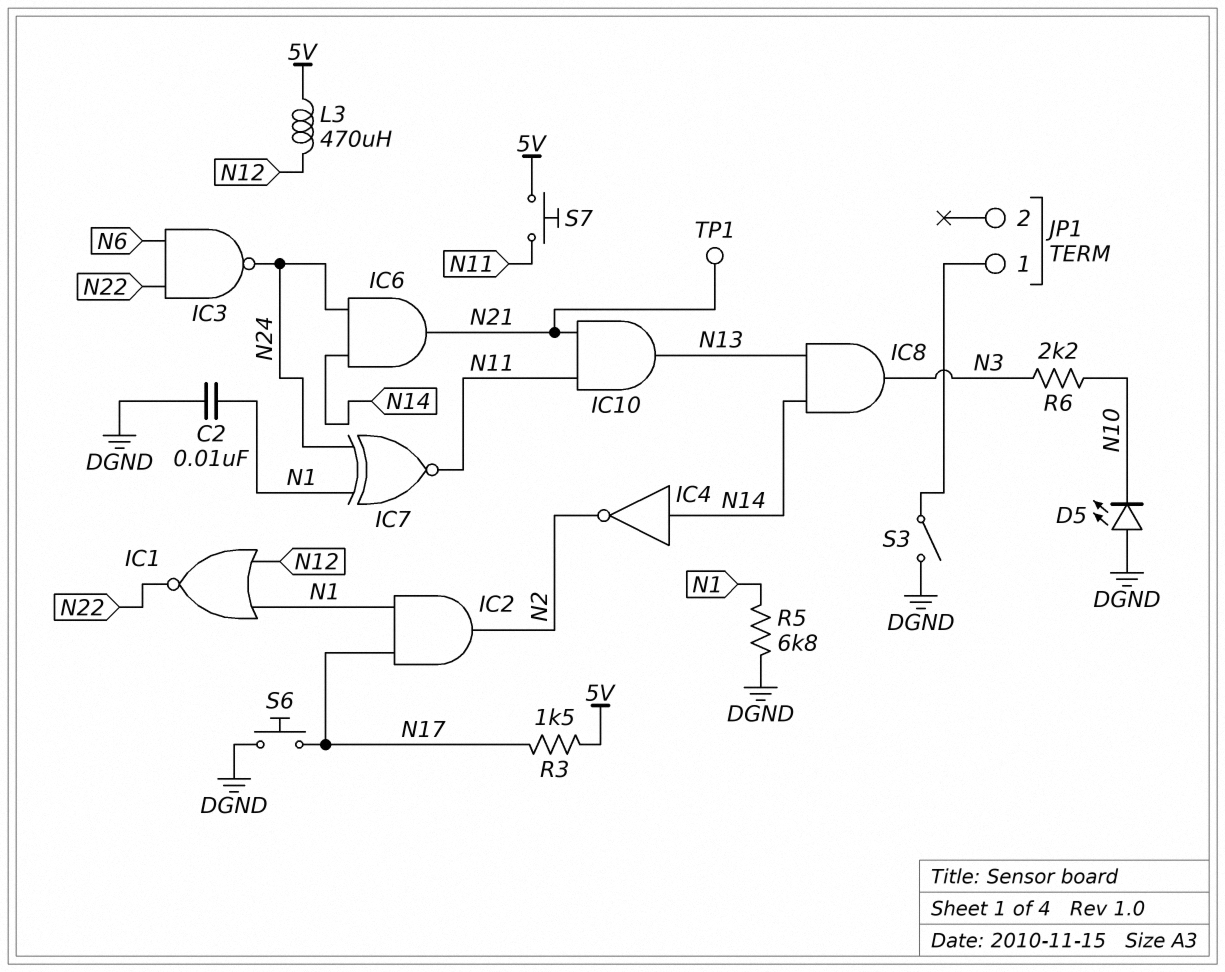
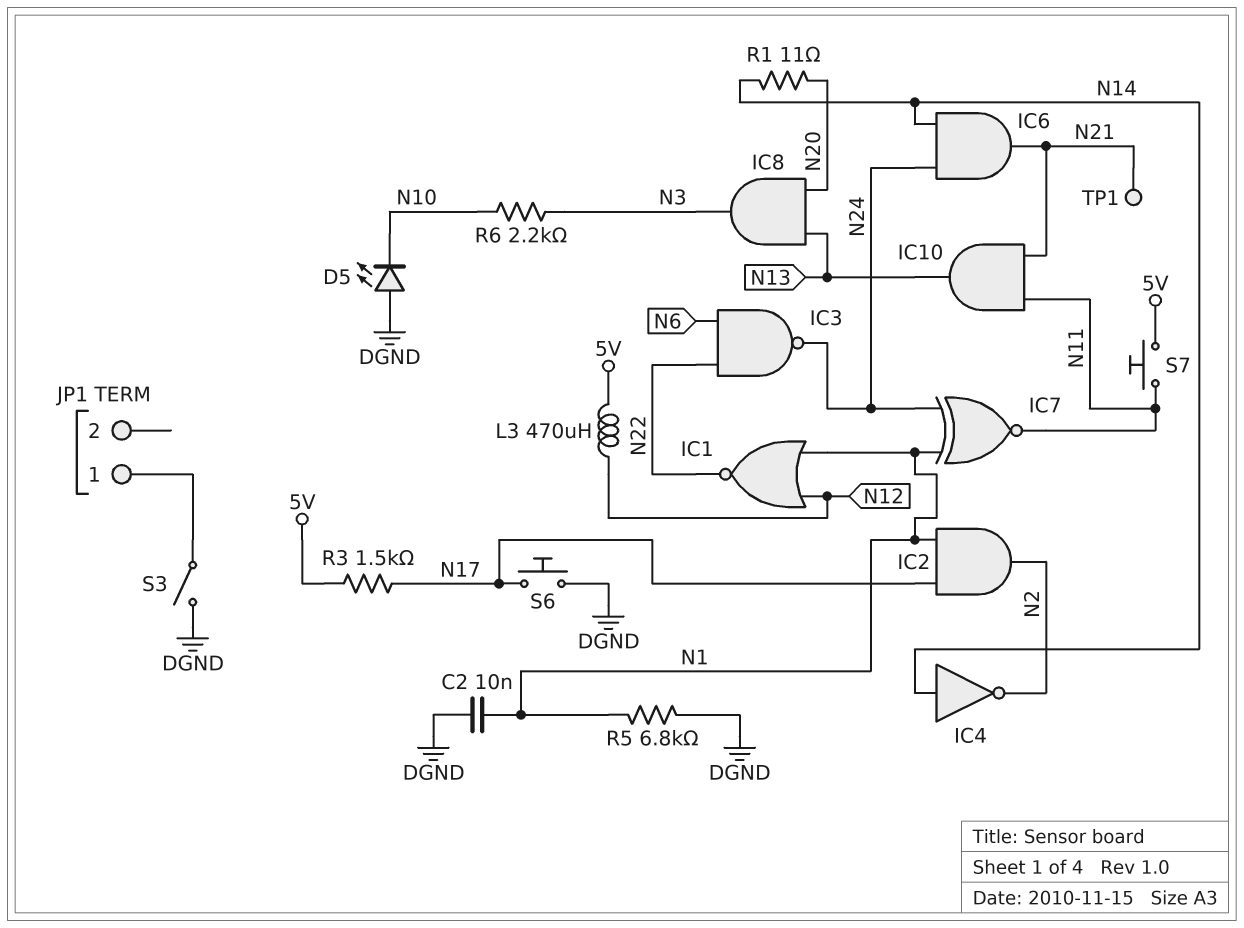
IC8: AND (in N13, in N14, out N3) -> AND (in N13, in N20, out N3)
R1: none -> 11 (N14, N20)

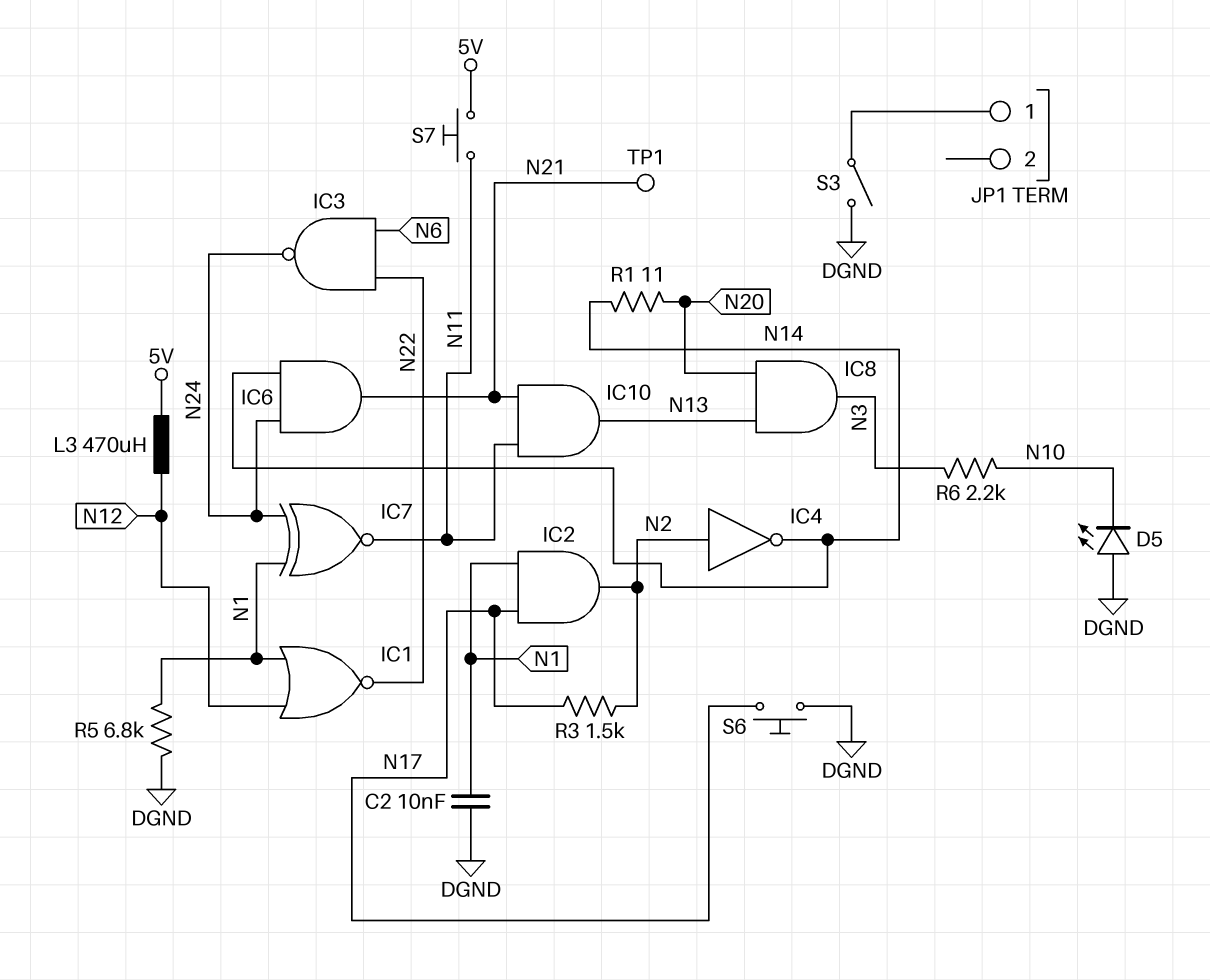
IC4: NOT (in N14, out N2) -> NOT (in N2, out N14)
R3: 1.5k (5V, N17) -> 1.5k (N2, N17)

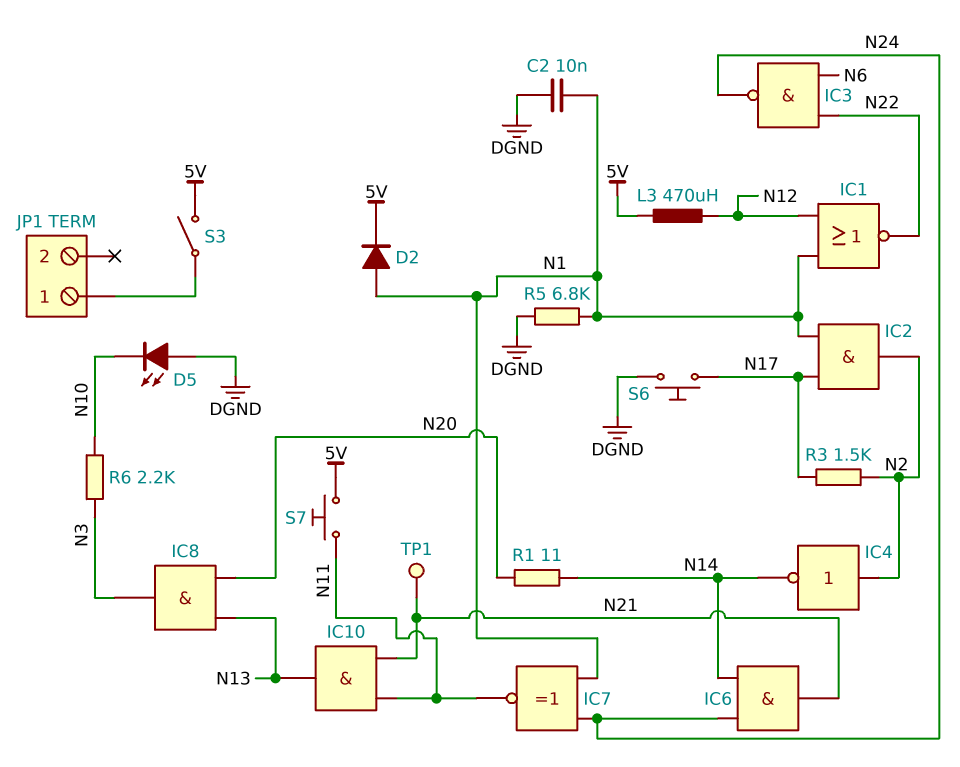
D2: none -> diode (A N1, K 5V)
S3: switch (DGND, JP1/1) -> switch (5V, JP1/1)

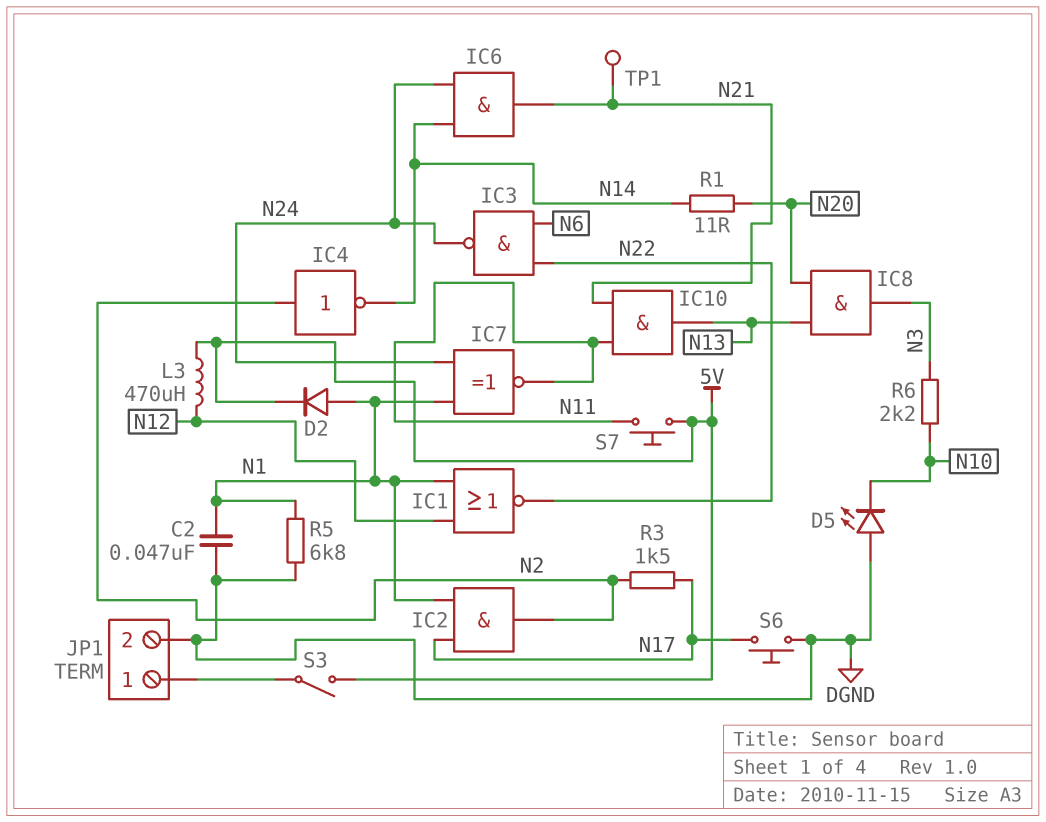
C2: 10nF (DGND, N1) -> 47nF (DGND, N1)
JP1 pin 2: none -> DGND

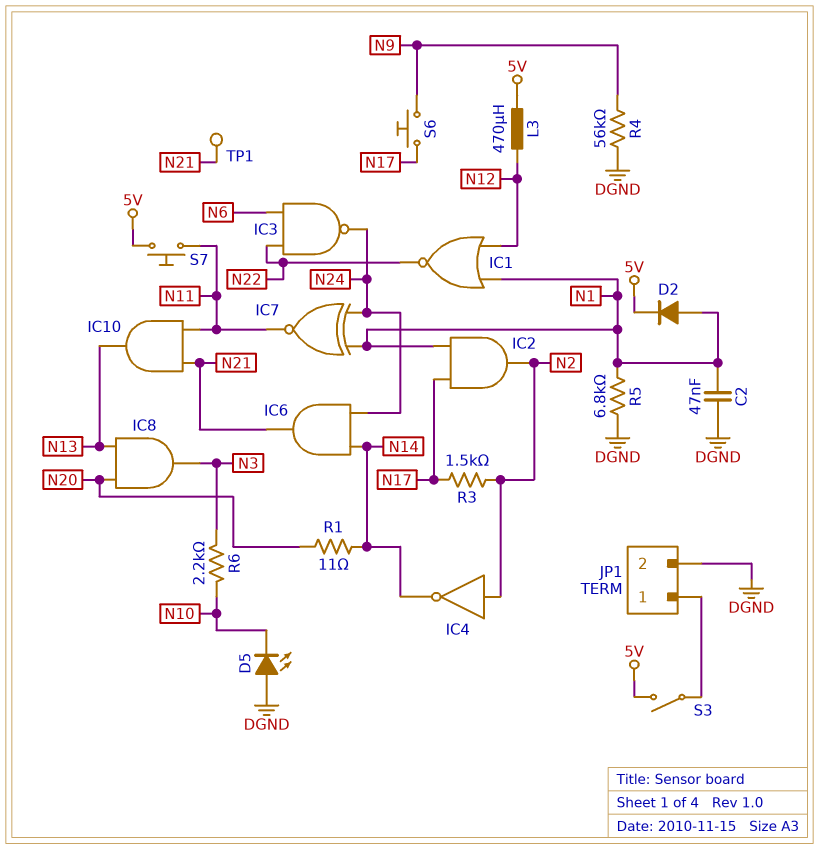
R4: none -> 56k (DGND, N9)
S6: button (DGND, N17) -> button (N9, N17)

